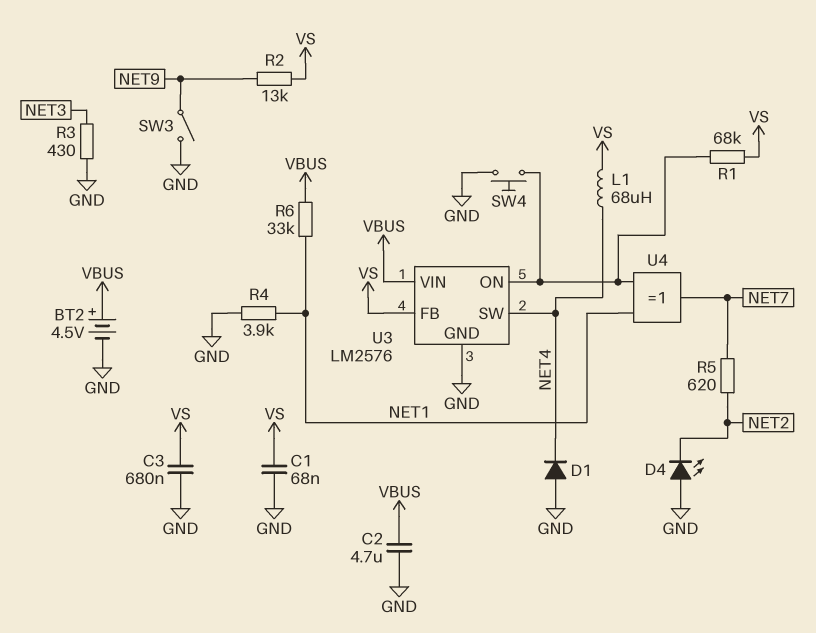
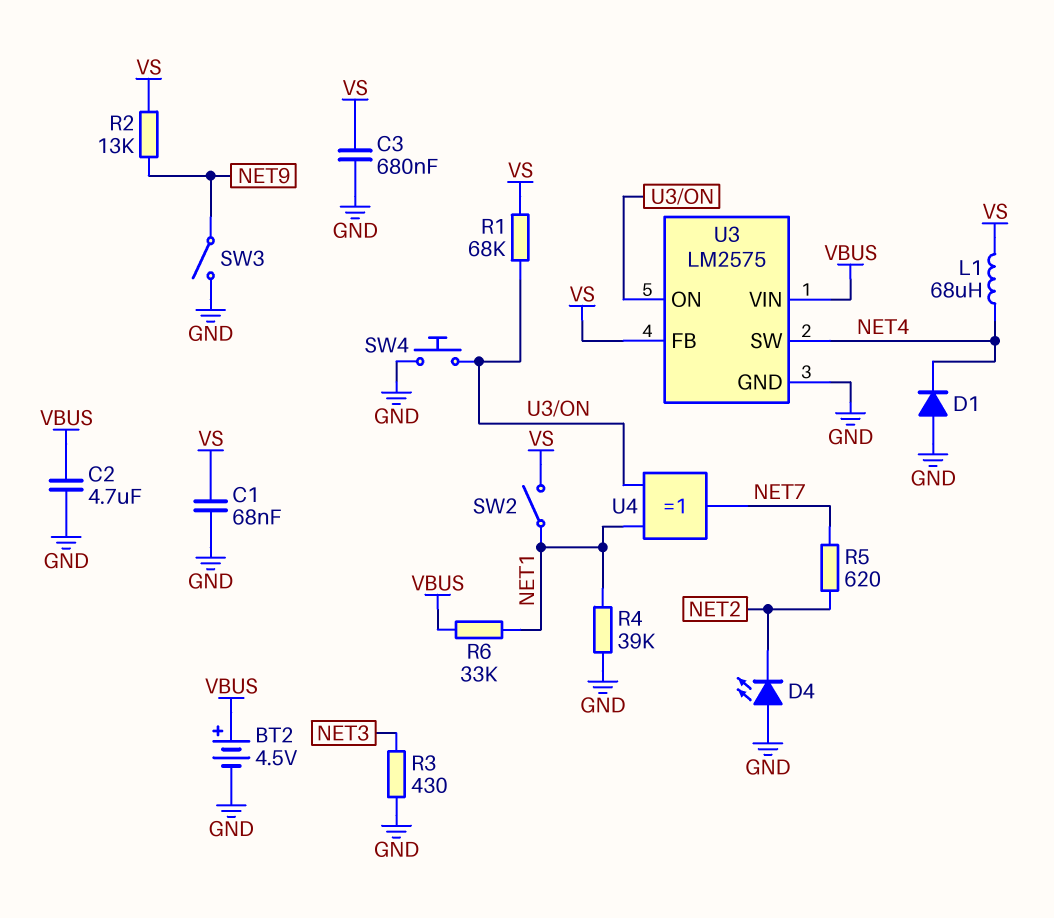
R4: 3.9k (GND, NET1) -> 39k (GND, NET1)
SW2: none -> switch (NET1, VS)
U3: LM2576 -> LM2575

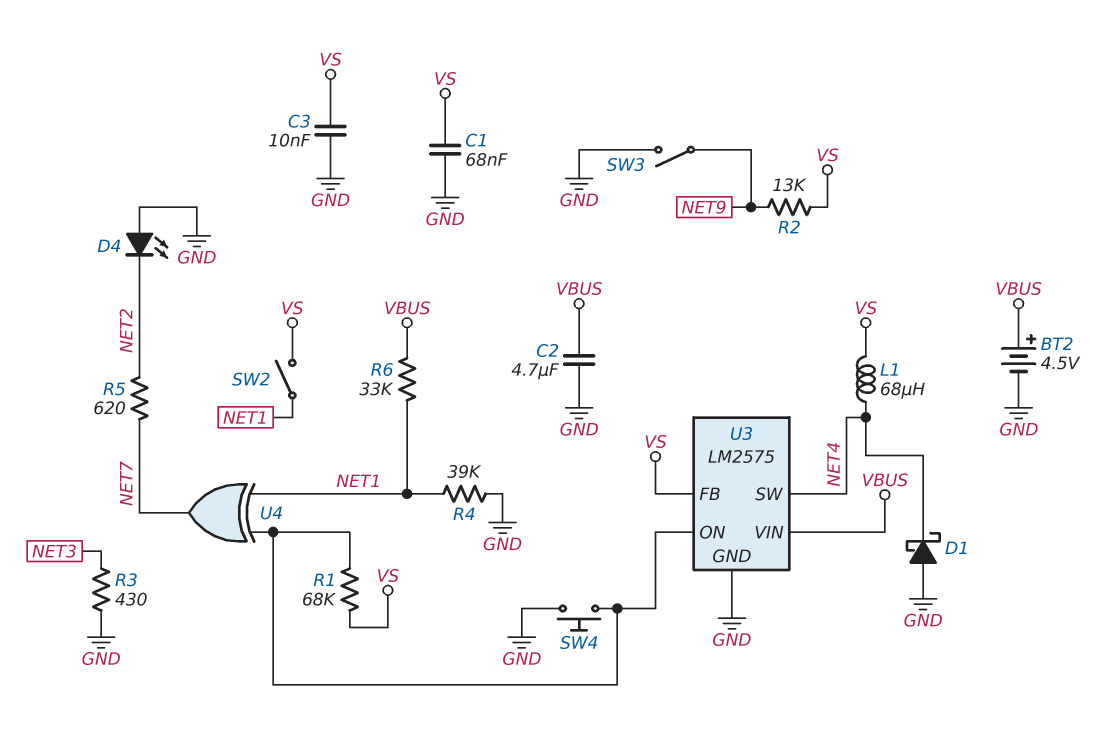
C3: 680nF (GND, VS) -> 10nF (GND, VS)
D1: diode (A GND, K NET4) -> schottky (A GND, K NET4)

